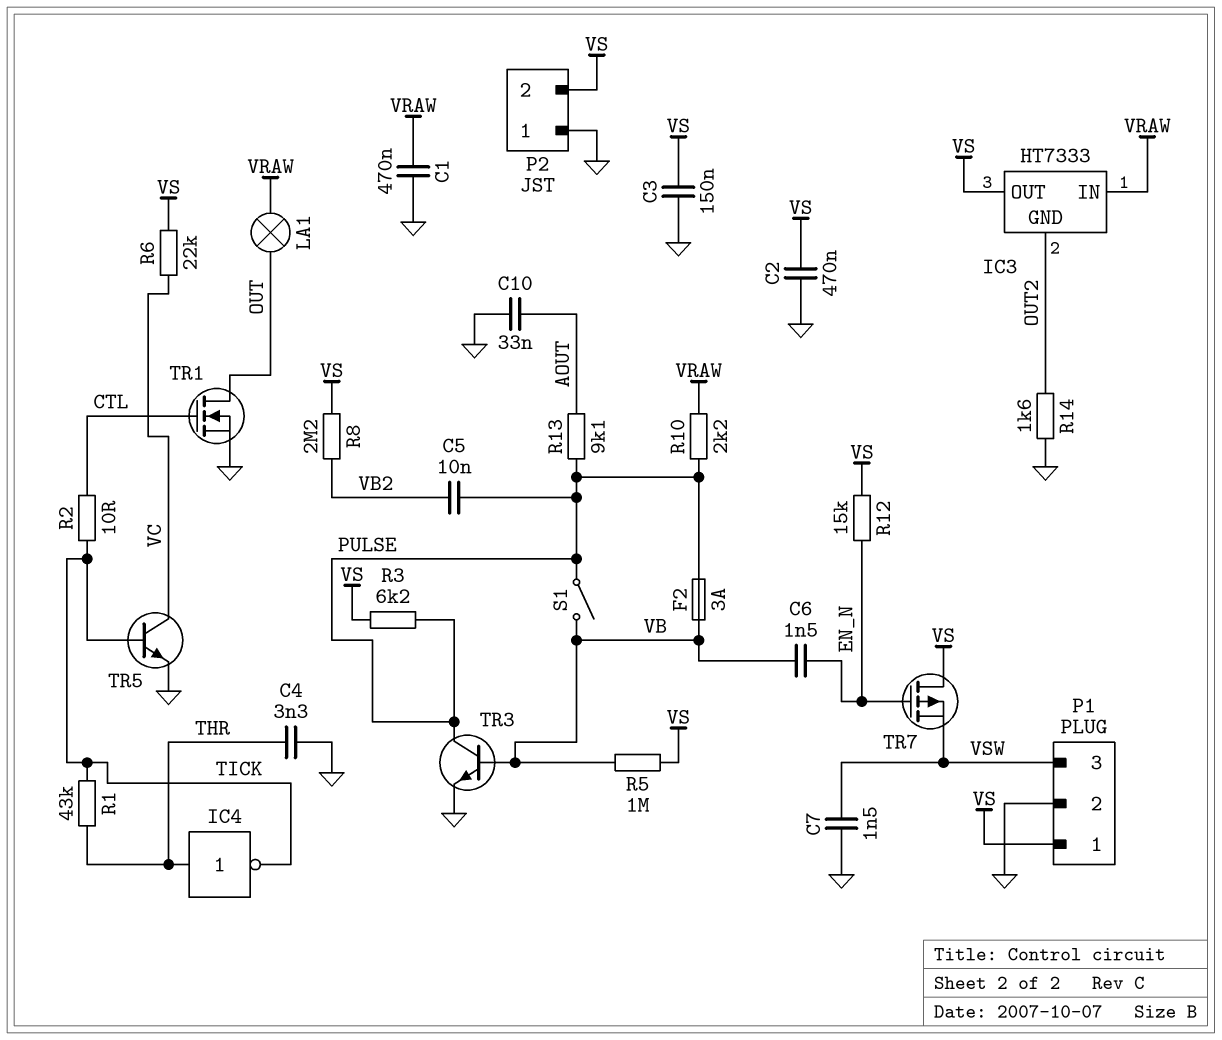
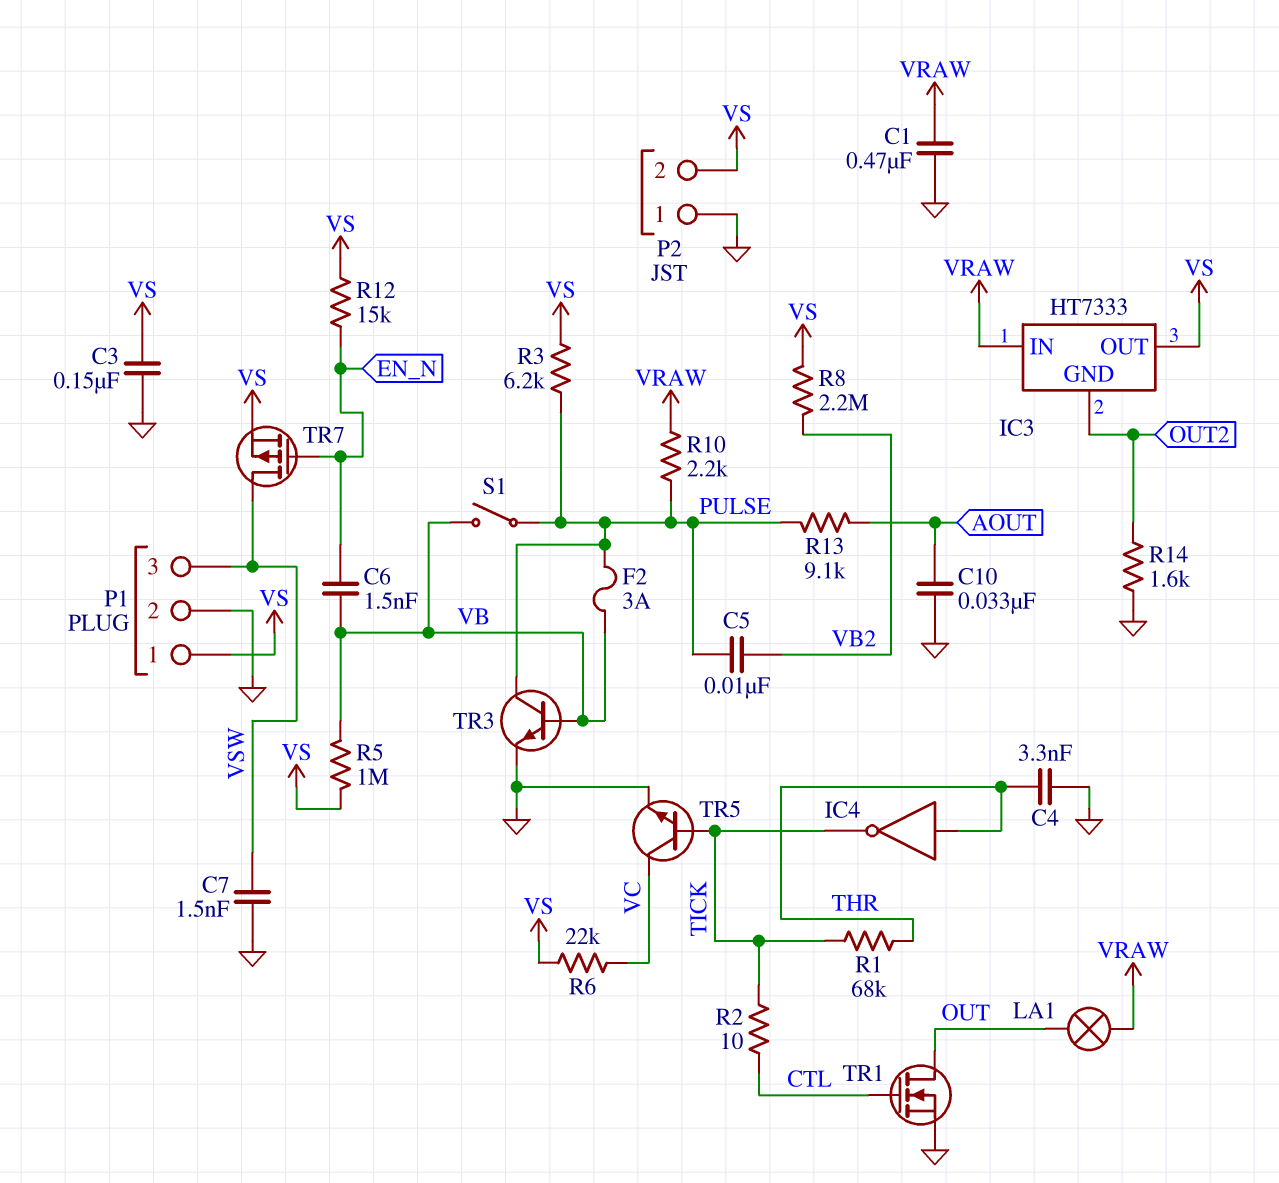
C2: 470nF (GND, VS) -> none
R1: 43k (THR, TICK) -> 68k (THR, TICK)
TR7: PMOS (G EN_N, D VS, S VSW) -> PMOS (G EN_N, D VSW, S VS)

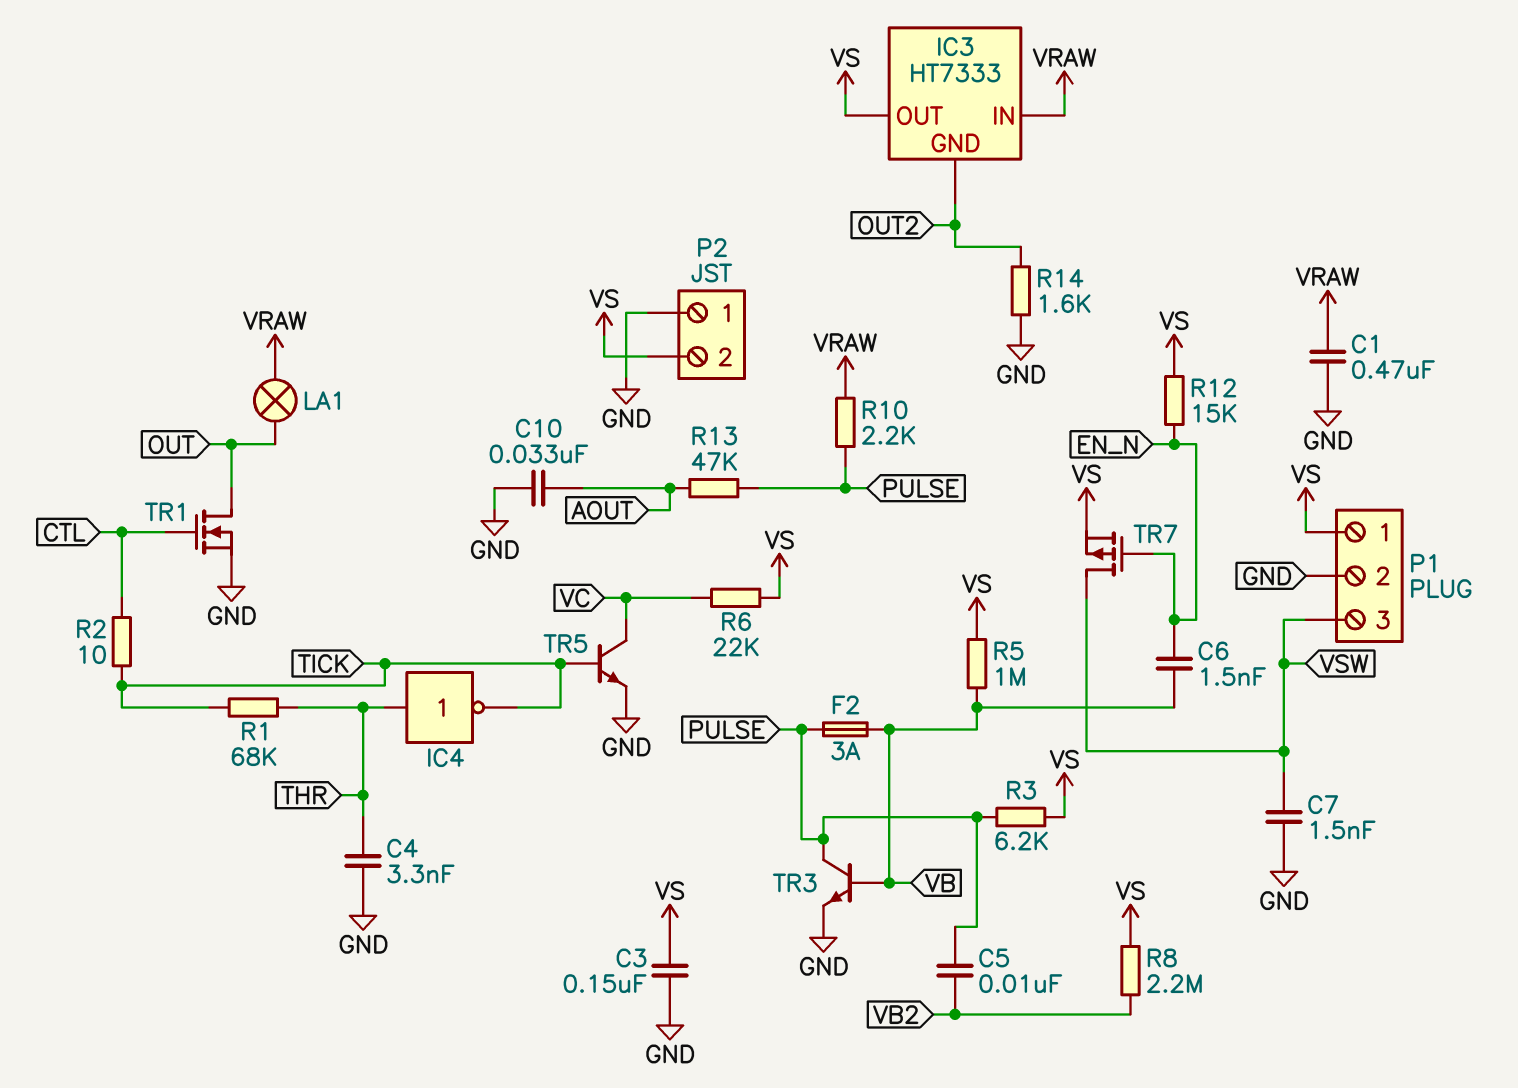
R13: 9.1k (AOUT, PULSE) -> 47k (AOUT, PULSE)
S1: switch (PULSE, VB) -> none

